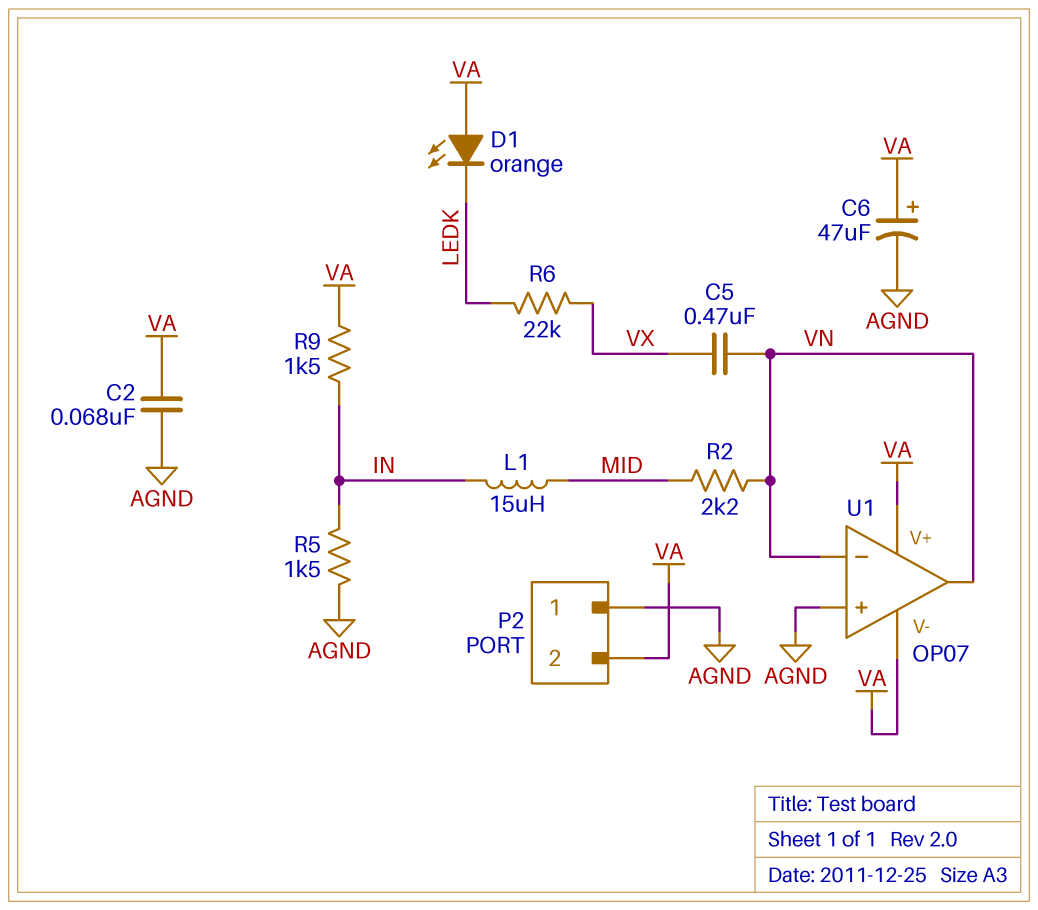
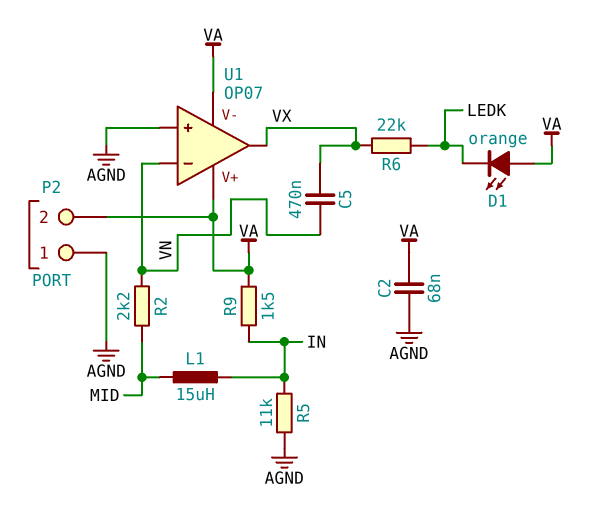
C6: 47uF (plus VA, minus AGND) -> none
R5: 1.5k (AGND, IN) -> 11k (AGND, IN)
U1 pin out: VN -> VX

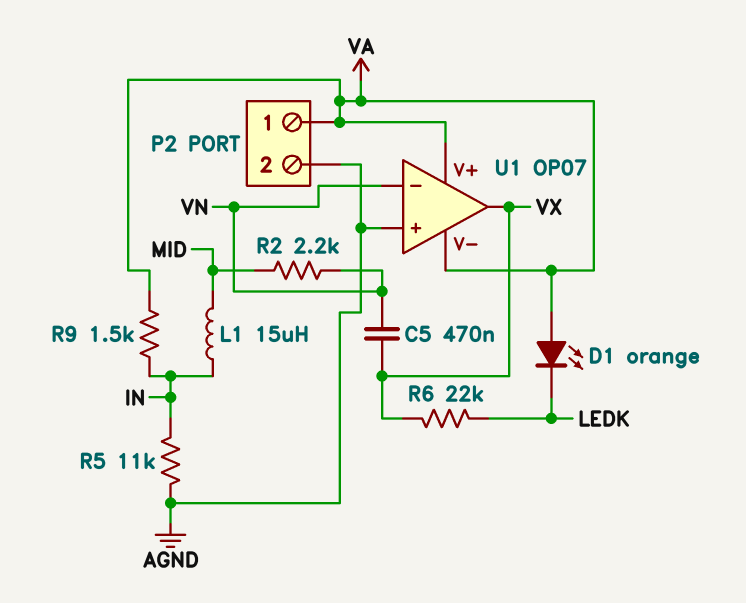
C2: 68nF (AGND, VA) -> none
P2 pin 1: AGND -> VA
P2 pin 2: VA -> AGND

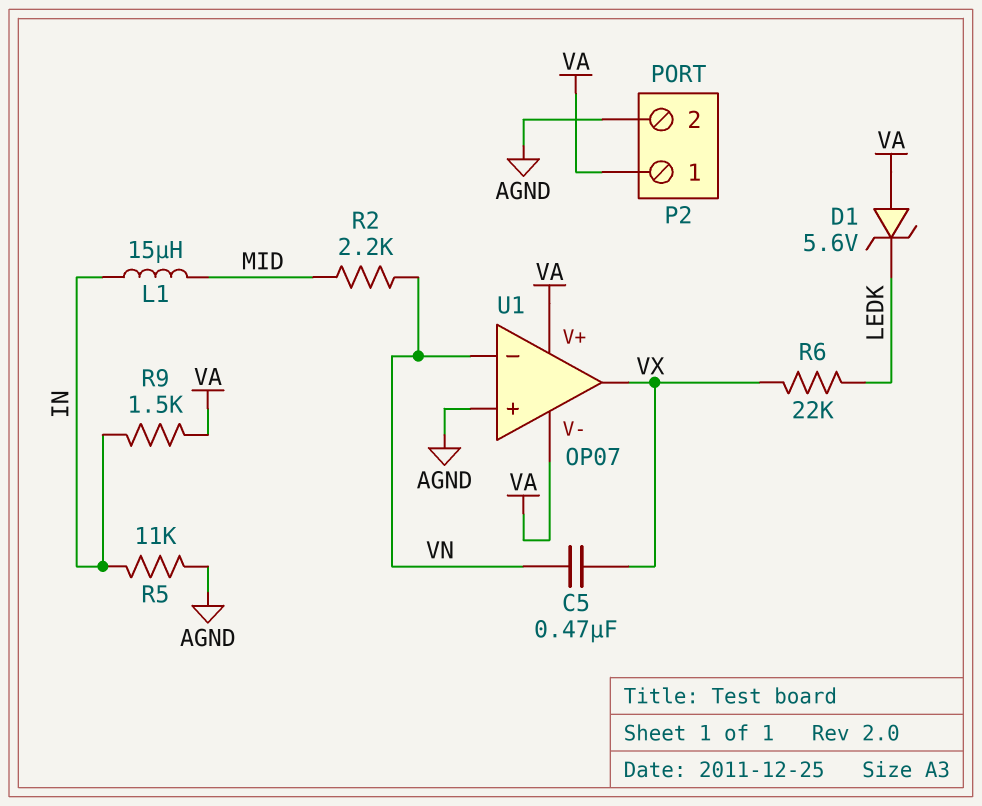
D1: LED orange (A VA, K LEDK) -> zener 5.6V (A VA, K LEDK)

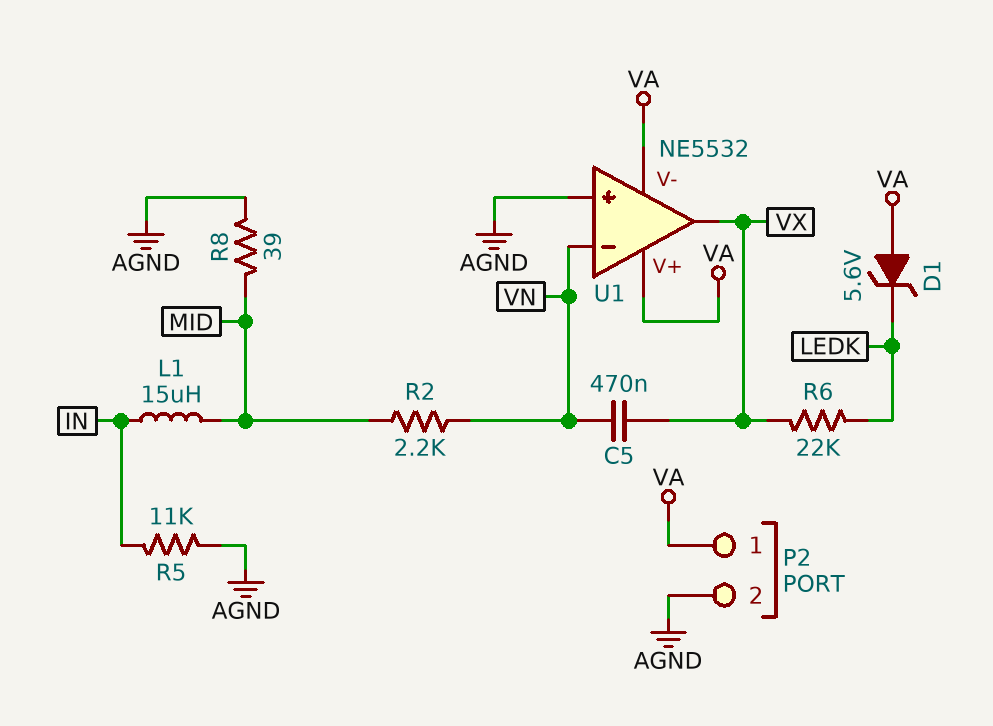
R8: none -> 39 (AGND, MID)
R9: 1.5k (IN, VA) -> none
U1: OP07 -> NE5532

